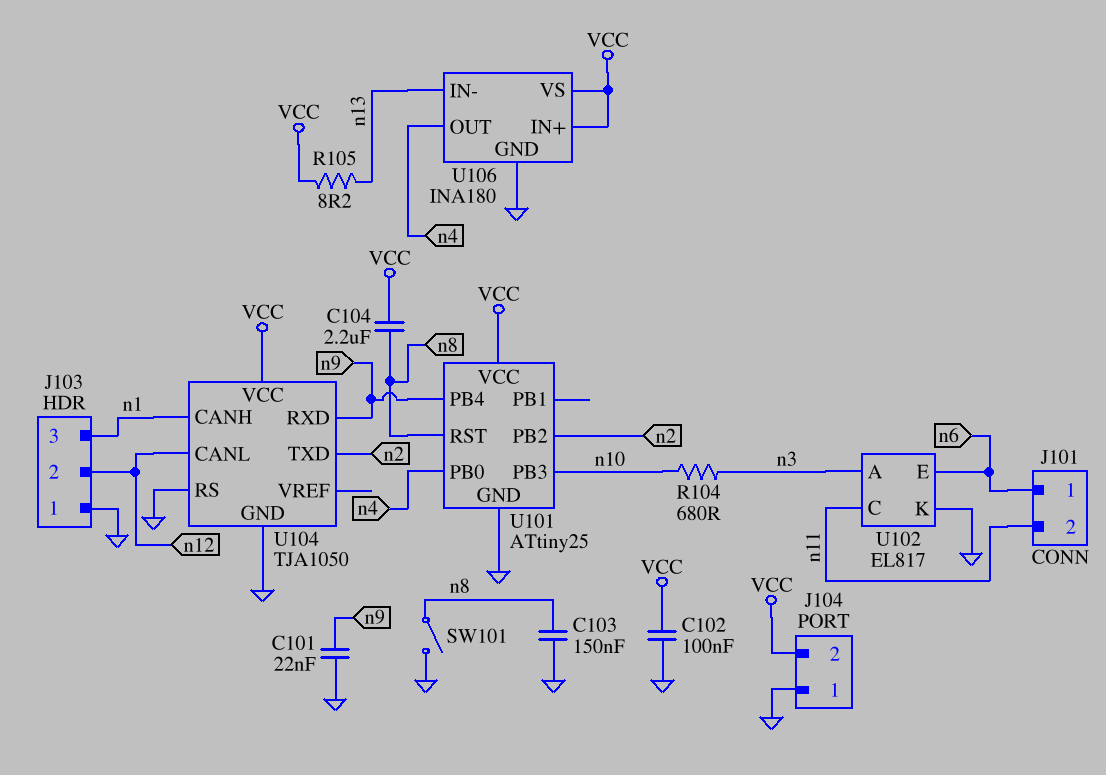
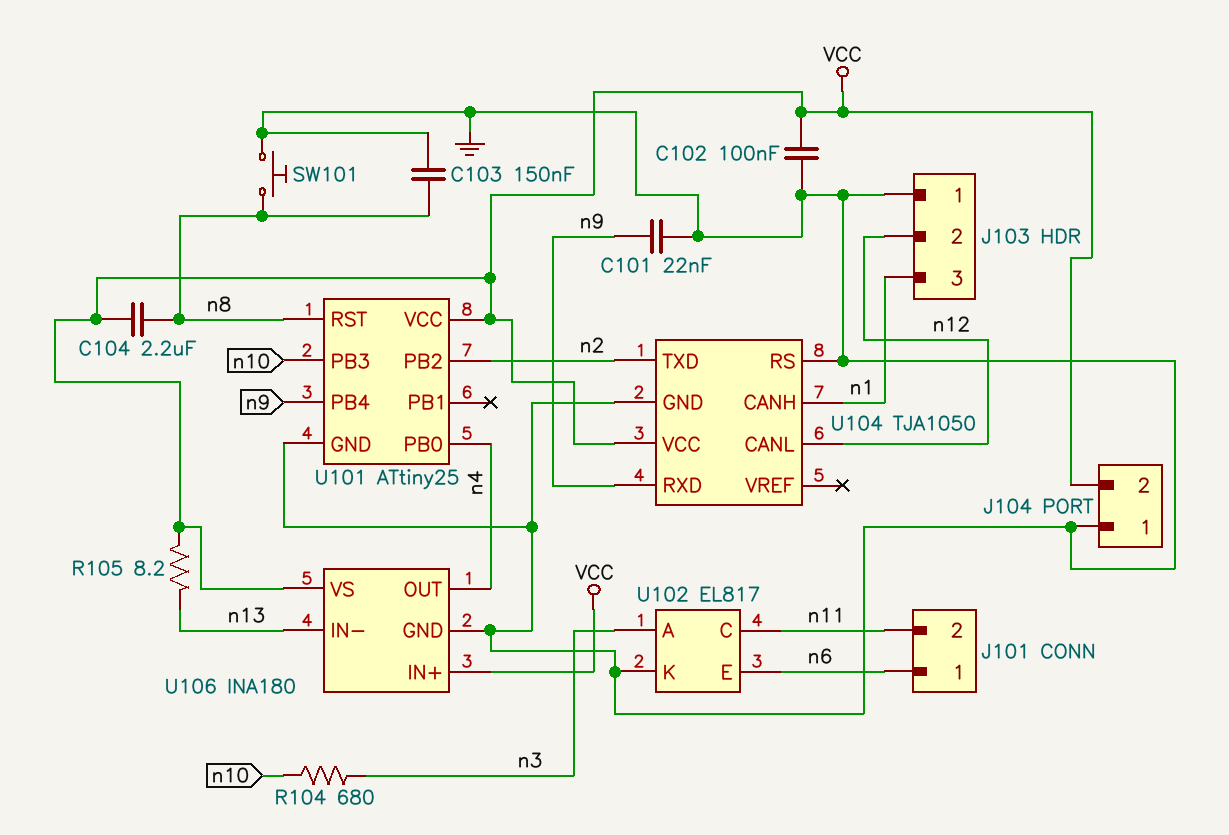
SW101: switch (GND, n8) -> button (GND, n8)

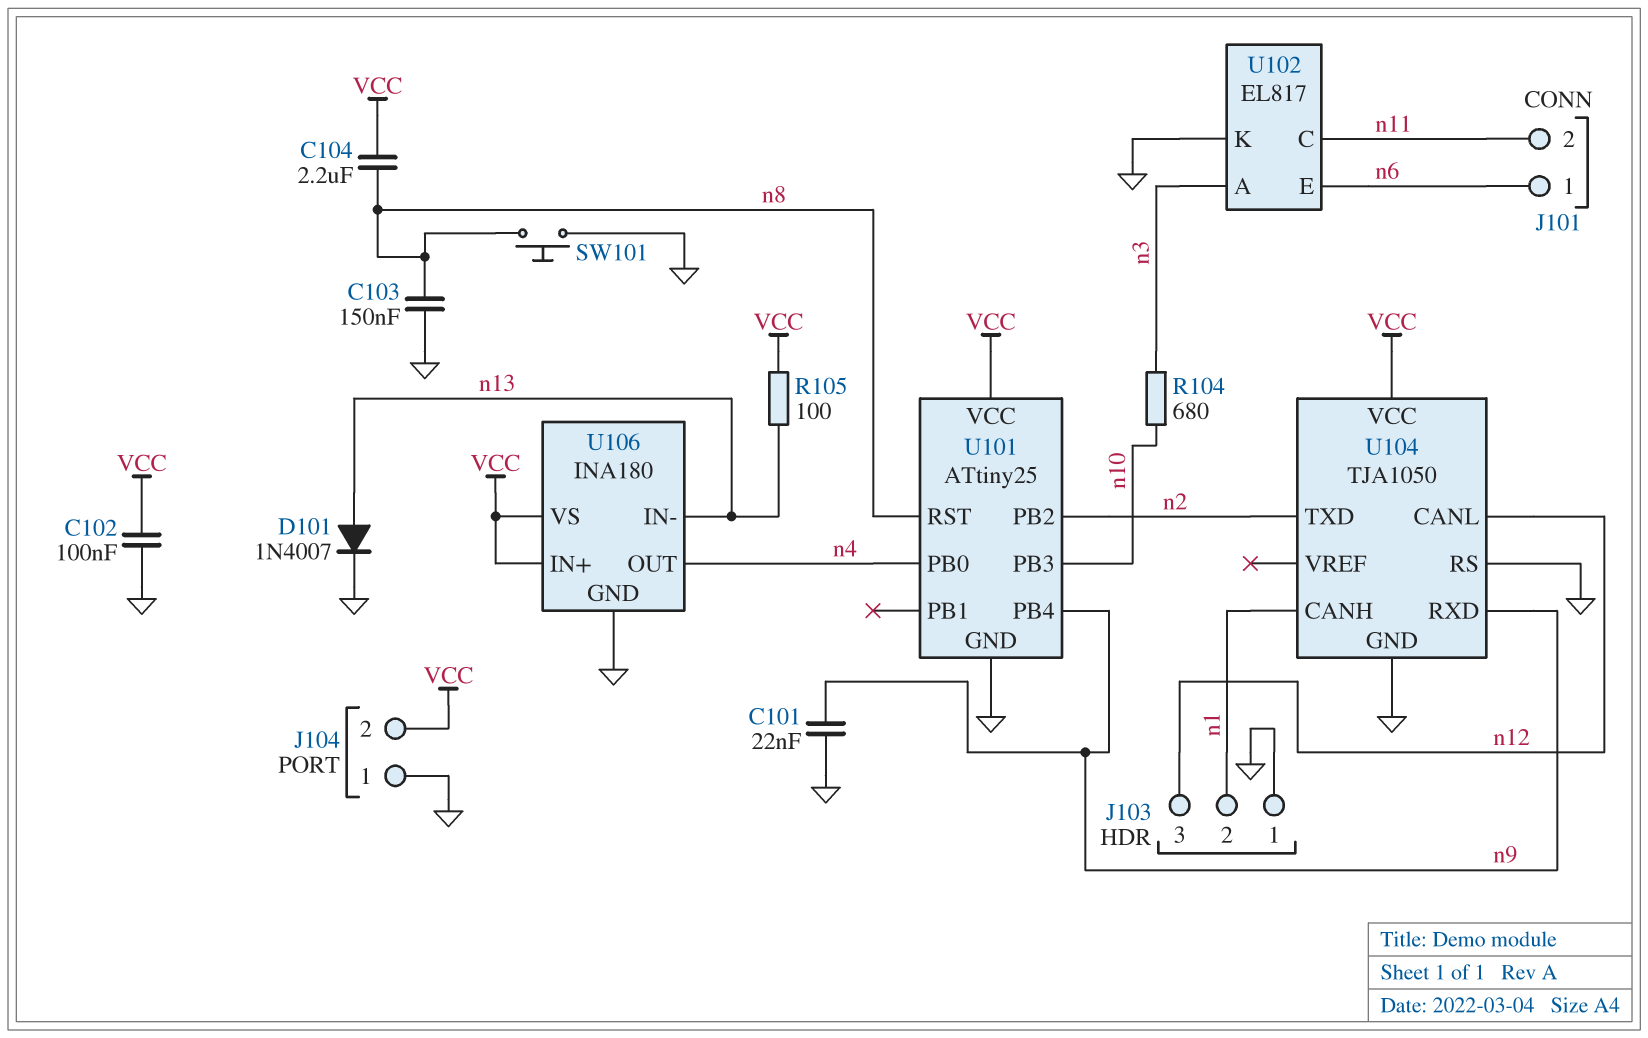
D101: none -> diode 1N4007 (A n13, K GND)
J103 pin 2: n12 -> n1
J103 pin 3: n1 -> n12
R105: 8.2 (VCC, n13) -> 100 (VCC, n13)

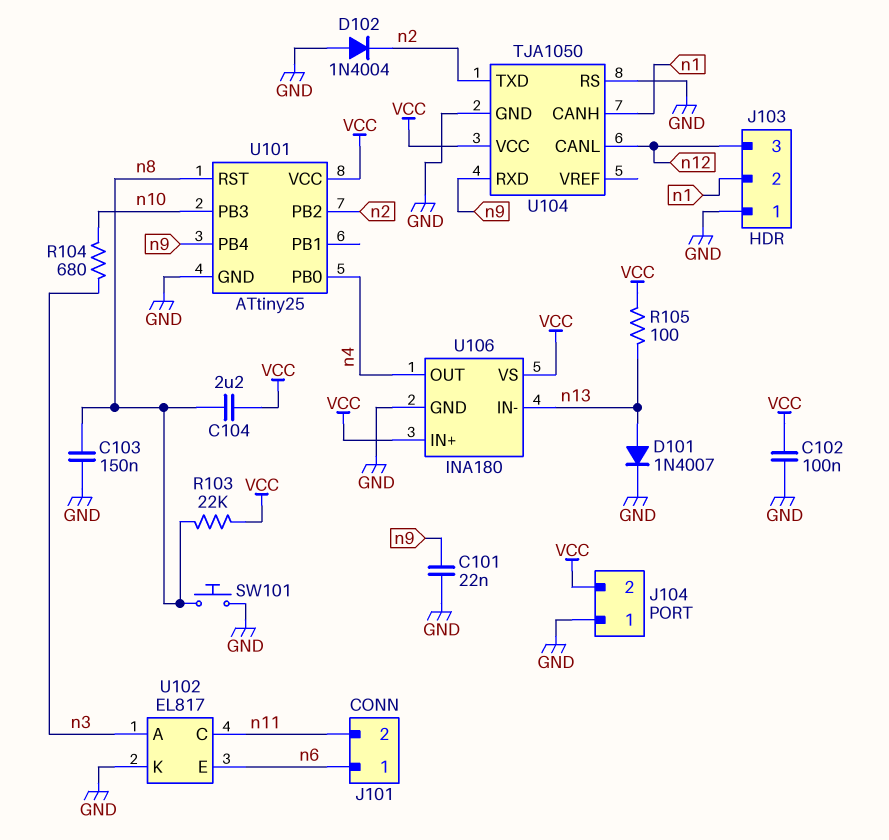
D102: none -> diode 1N4004 (A GND, K n2)
R103: none -> 22k (VCC, n8)

